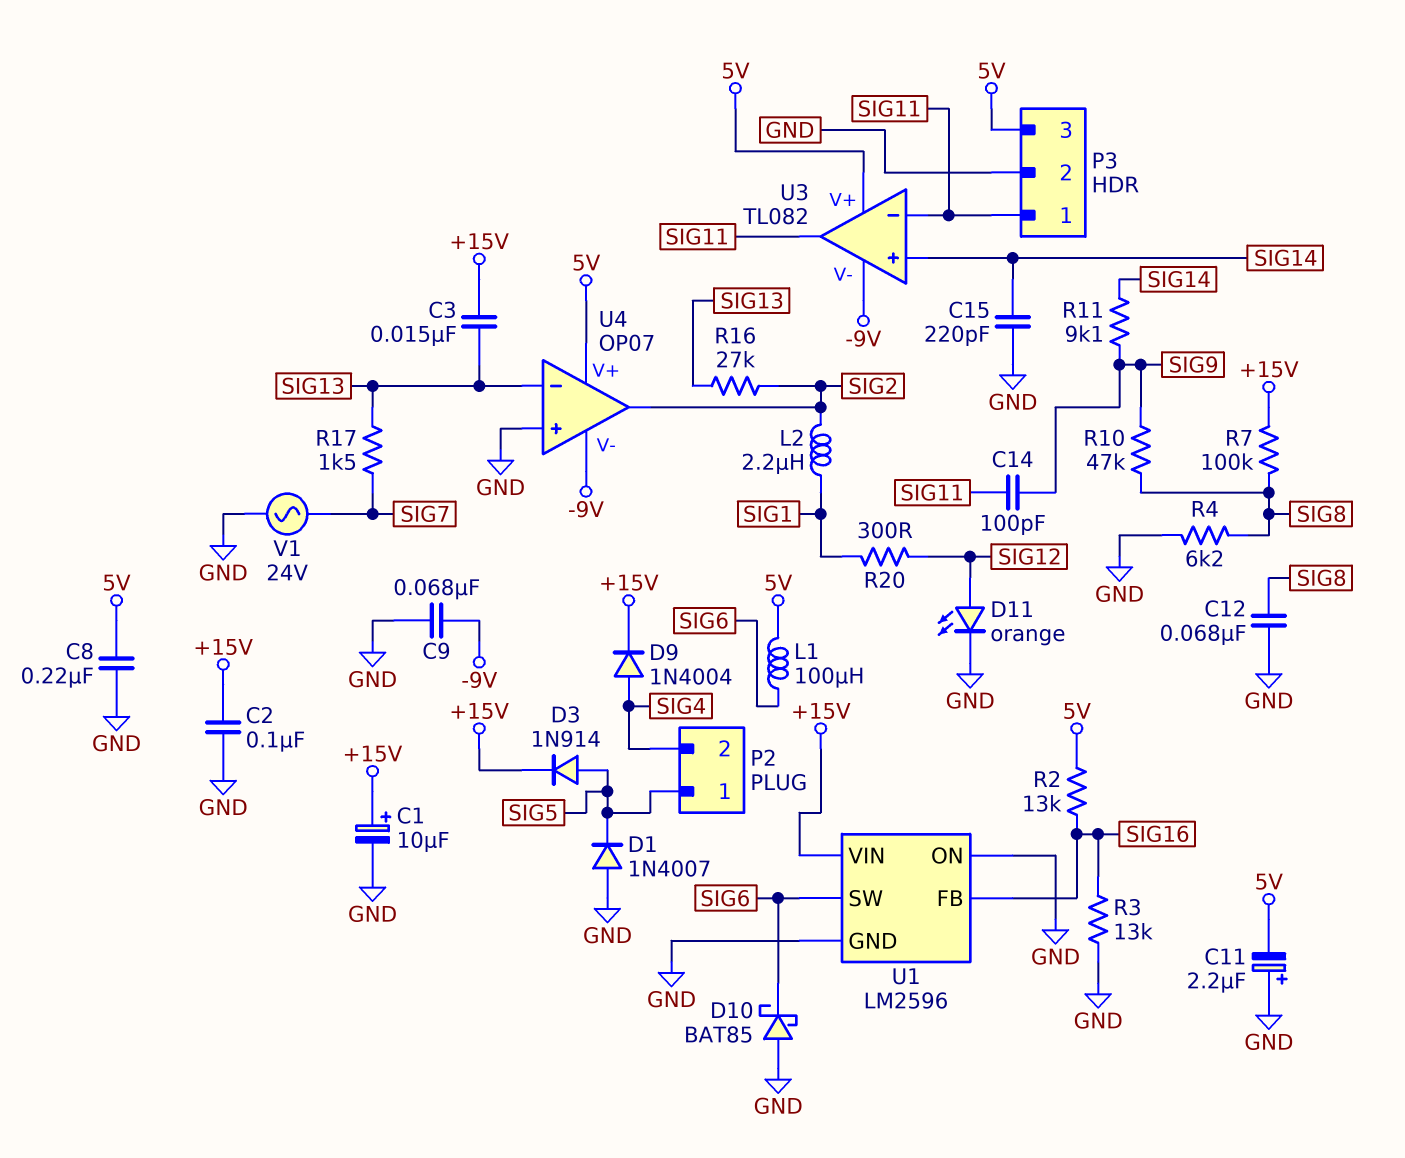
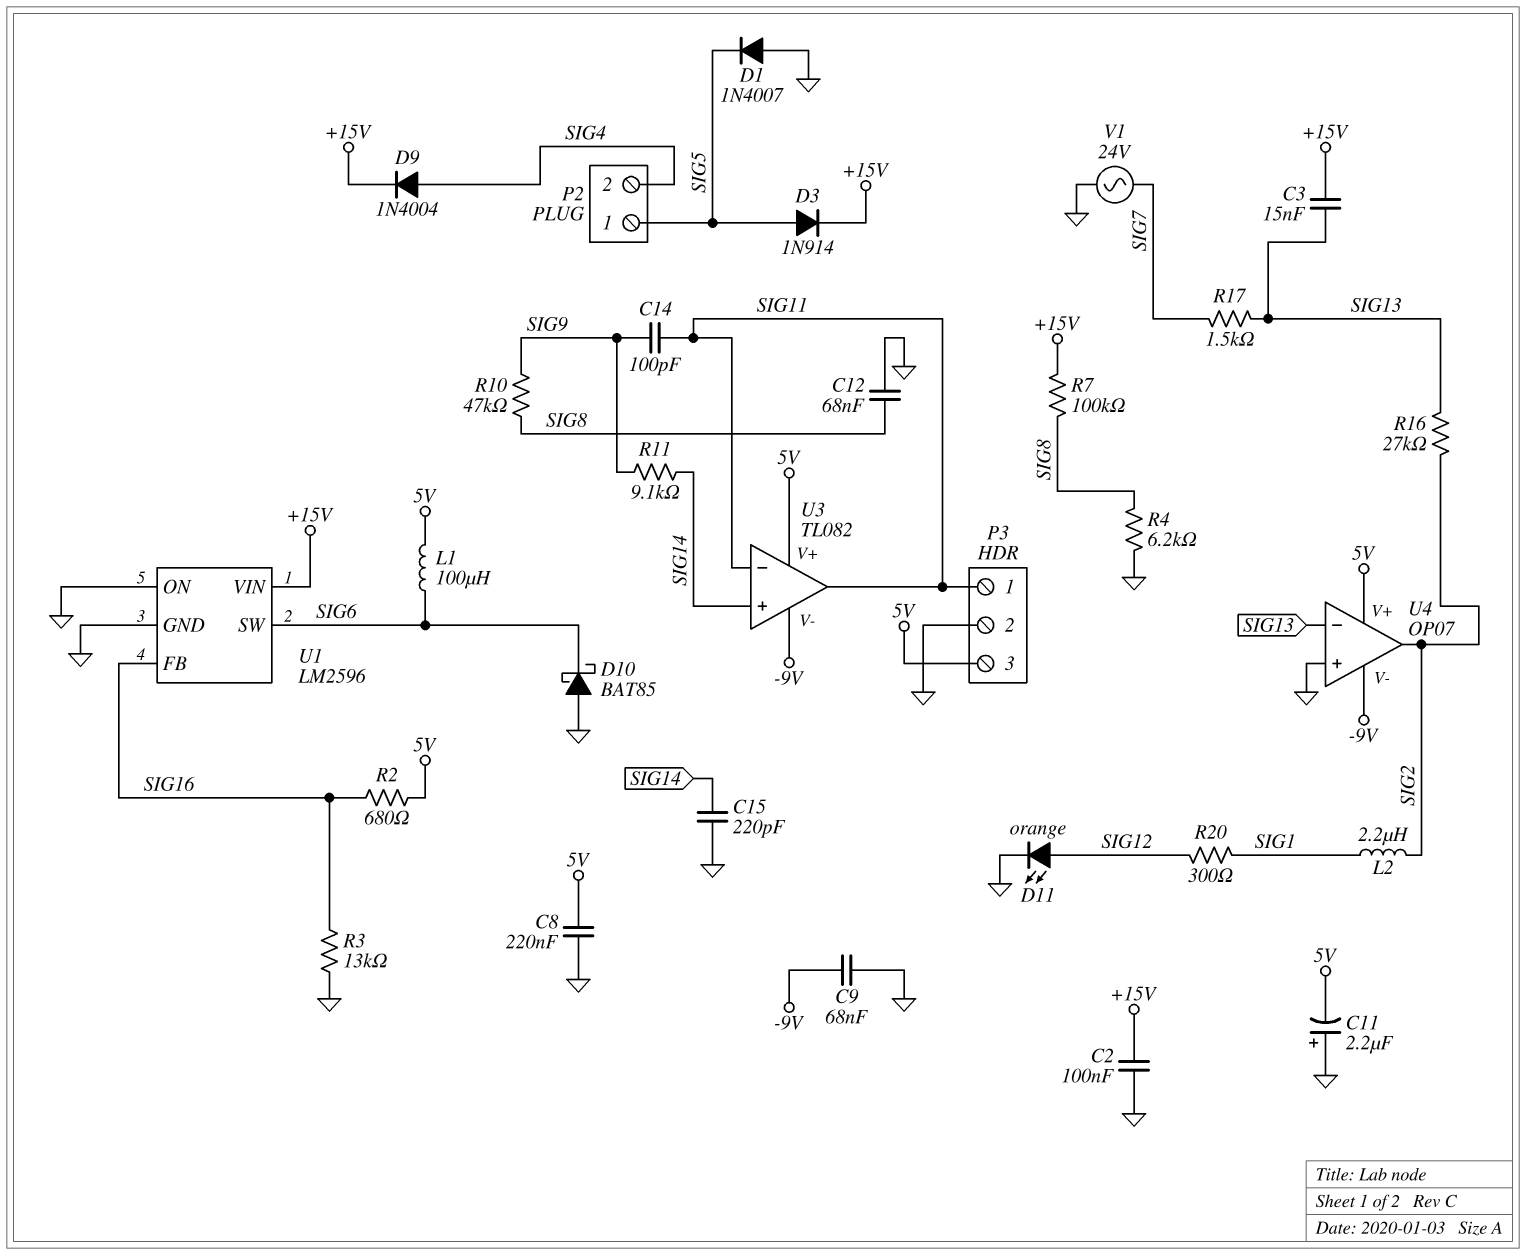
C1: 10uF (plus +15V, minus GND) -> none
R2: 13k (5V, SIG16) -> 680 (5V, SIG16)

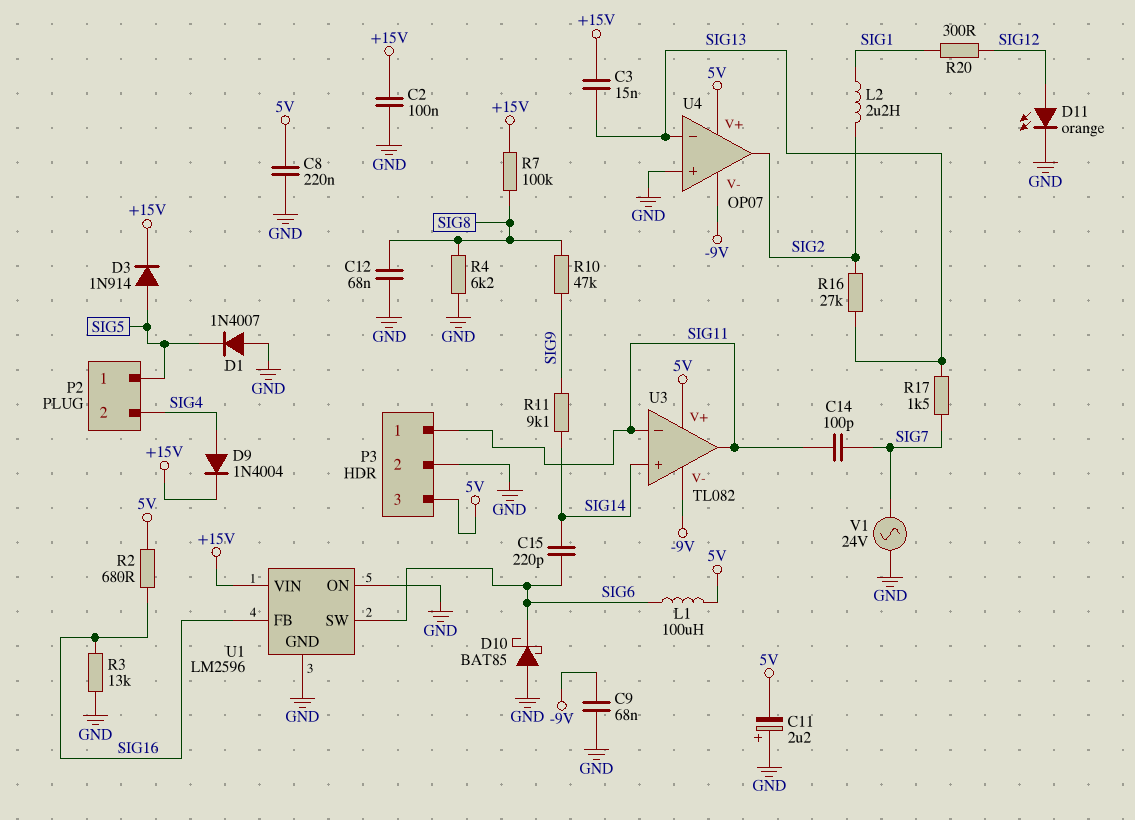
C14: 100pF (SIG9, SIG11) -> 100pF (SIG7, SIG11)
C15: 220pF (GND, SIG14) -> 220pF (SIG6, SIG14)

